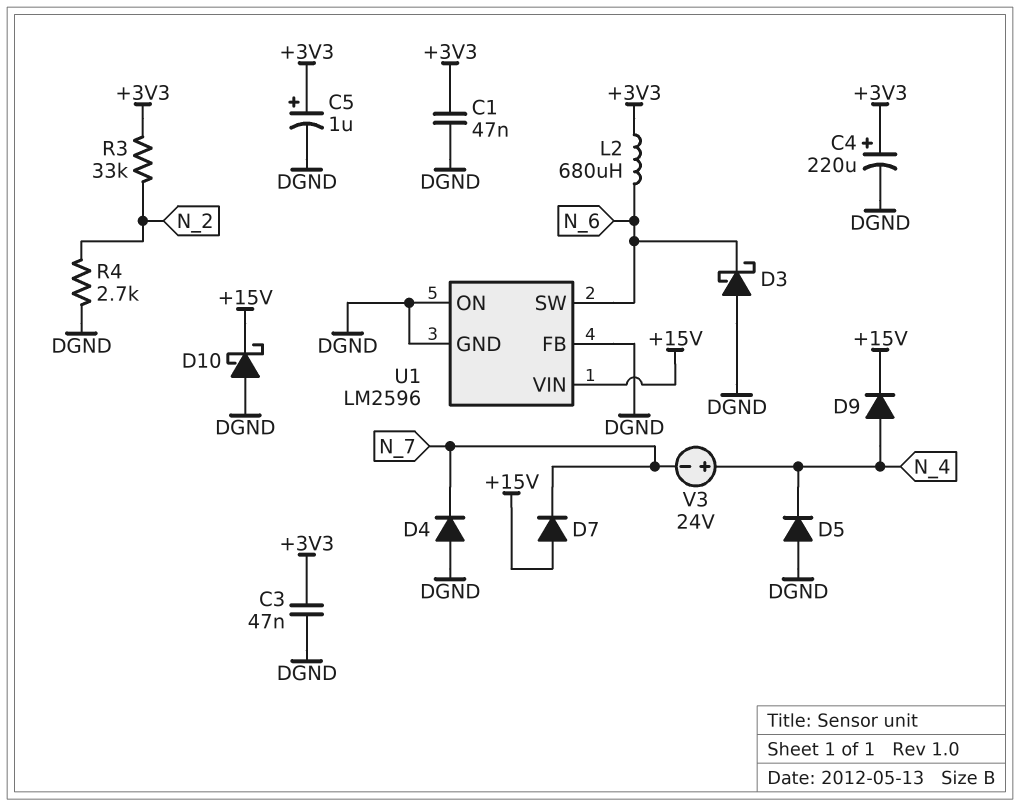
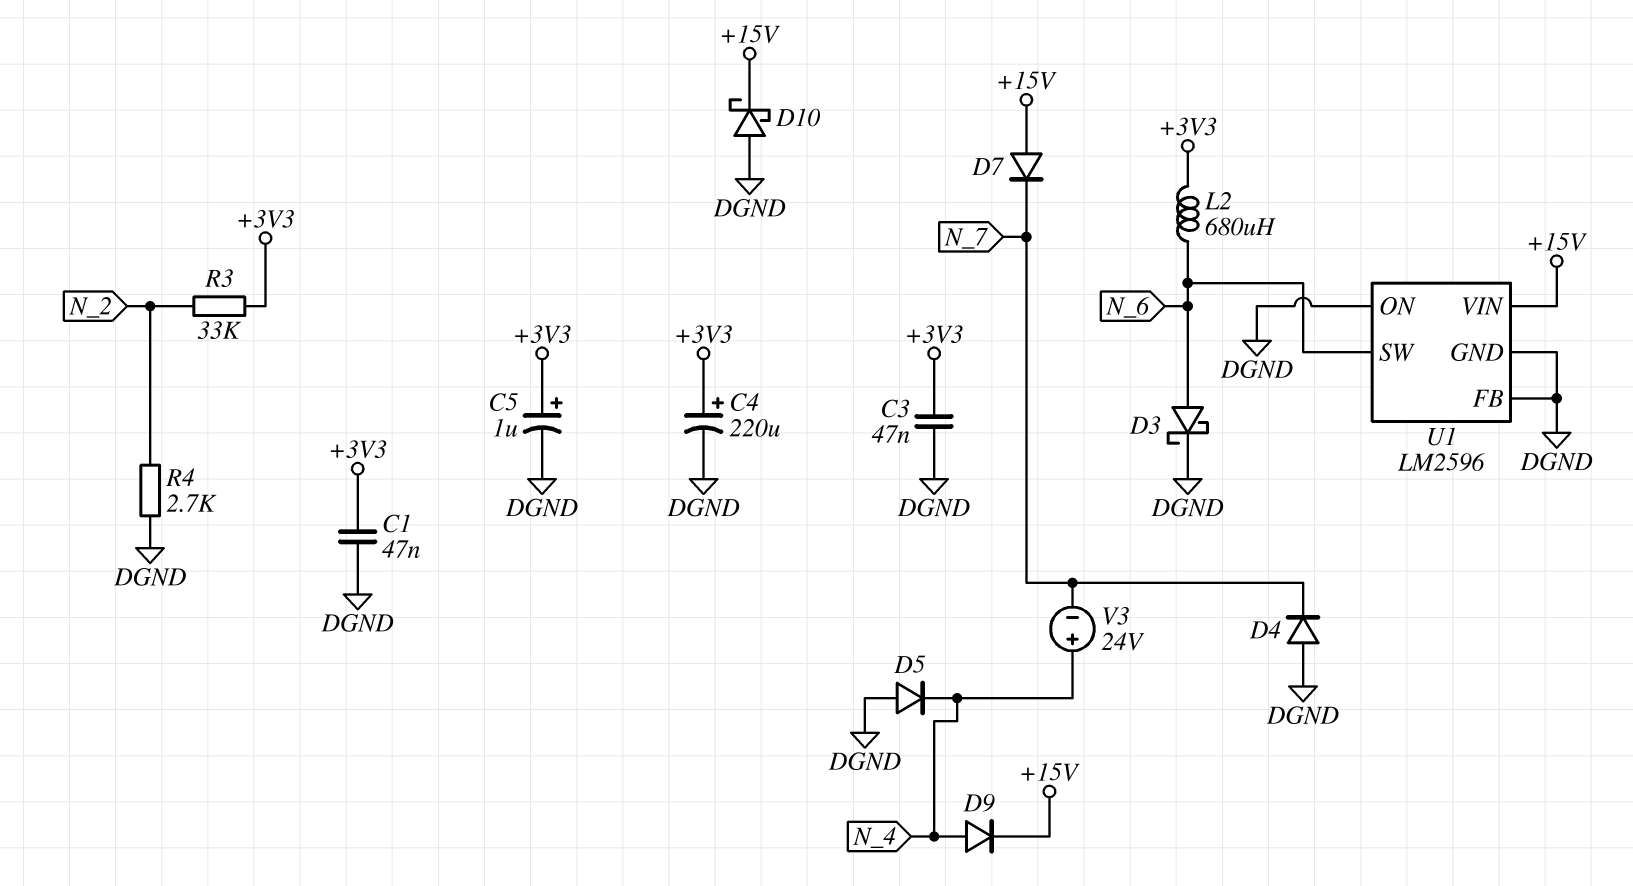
D3: schottky (A DGND, K N_6) -> schottky (A N_6, K DGND)

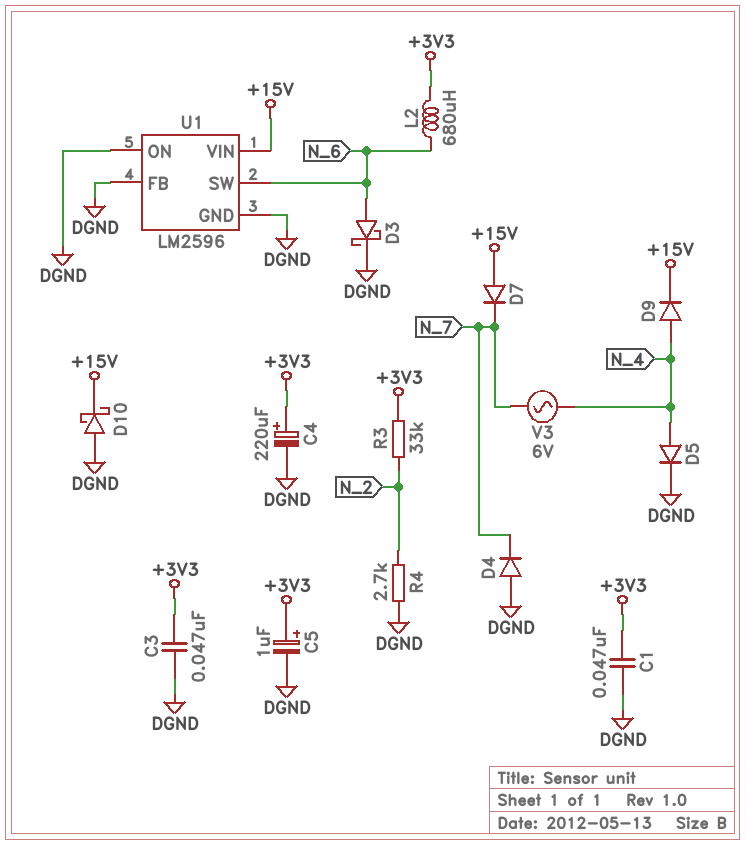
D5: diode (A DGND, K N_4) -> diode (A N_4, K DGND)
V3: 24V (plus N_4, minus N_7) -> AC 6V (N_4, N_7)

